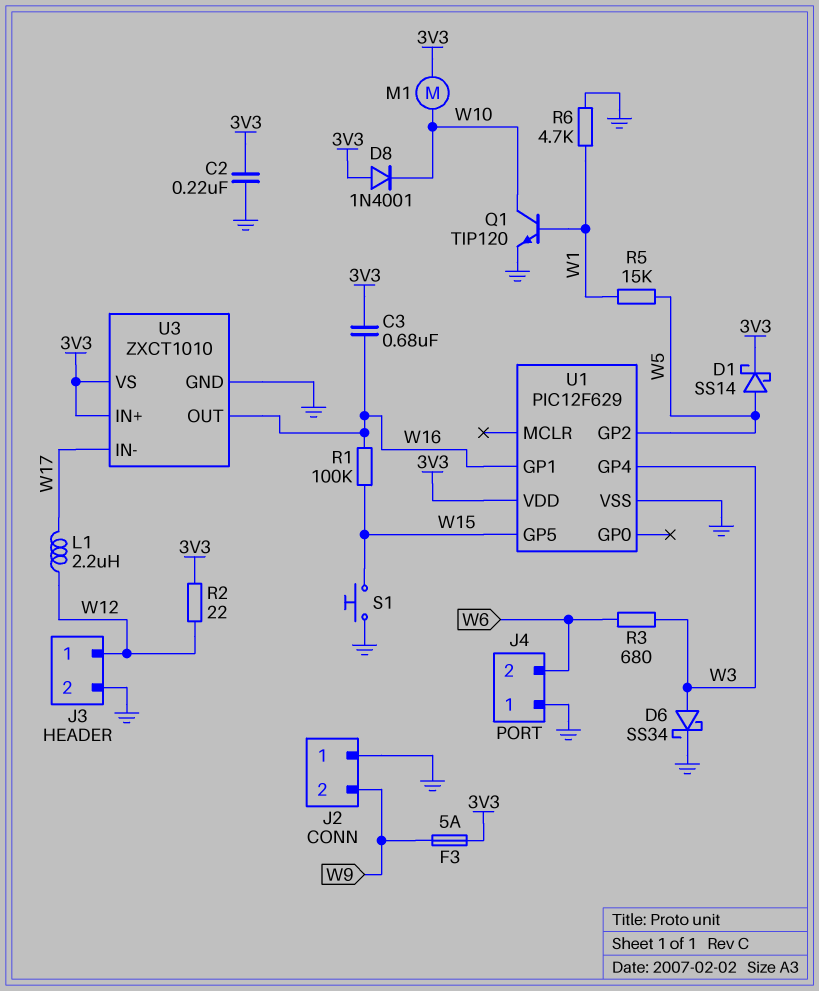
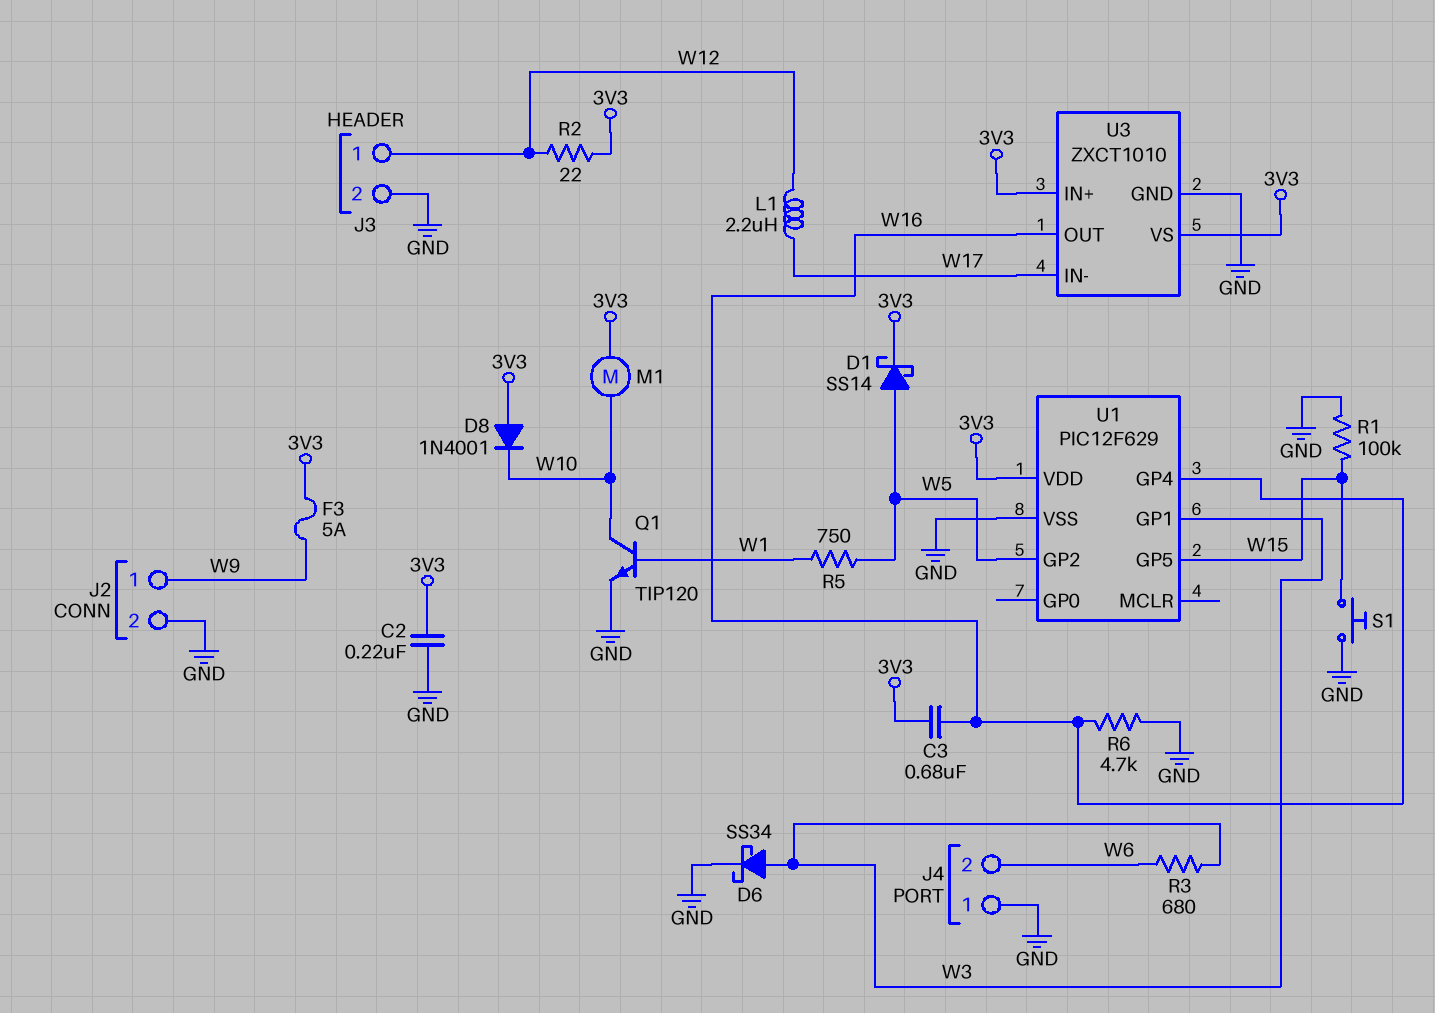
J2 pin 1: GND -> W9
J2 pin 2: W9 -> GND
R1: 100k (W15, W16) -> 100k (GND, W15)
R5: 15k (W1, W5) -> 750 (W1, W5)
R6: 4.7k (GND, W1) -> 4.7k (GND, W16)
U1 pin GP1: W16 -> W3
U1 pin GP4: W3 -> W16

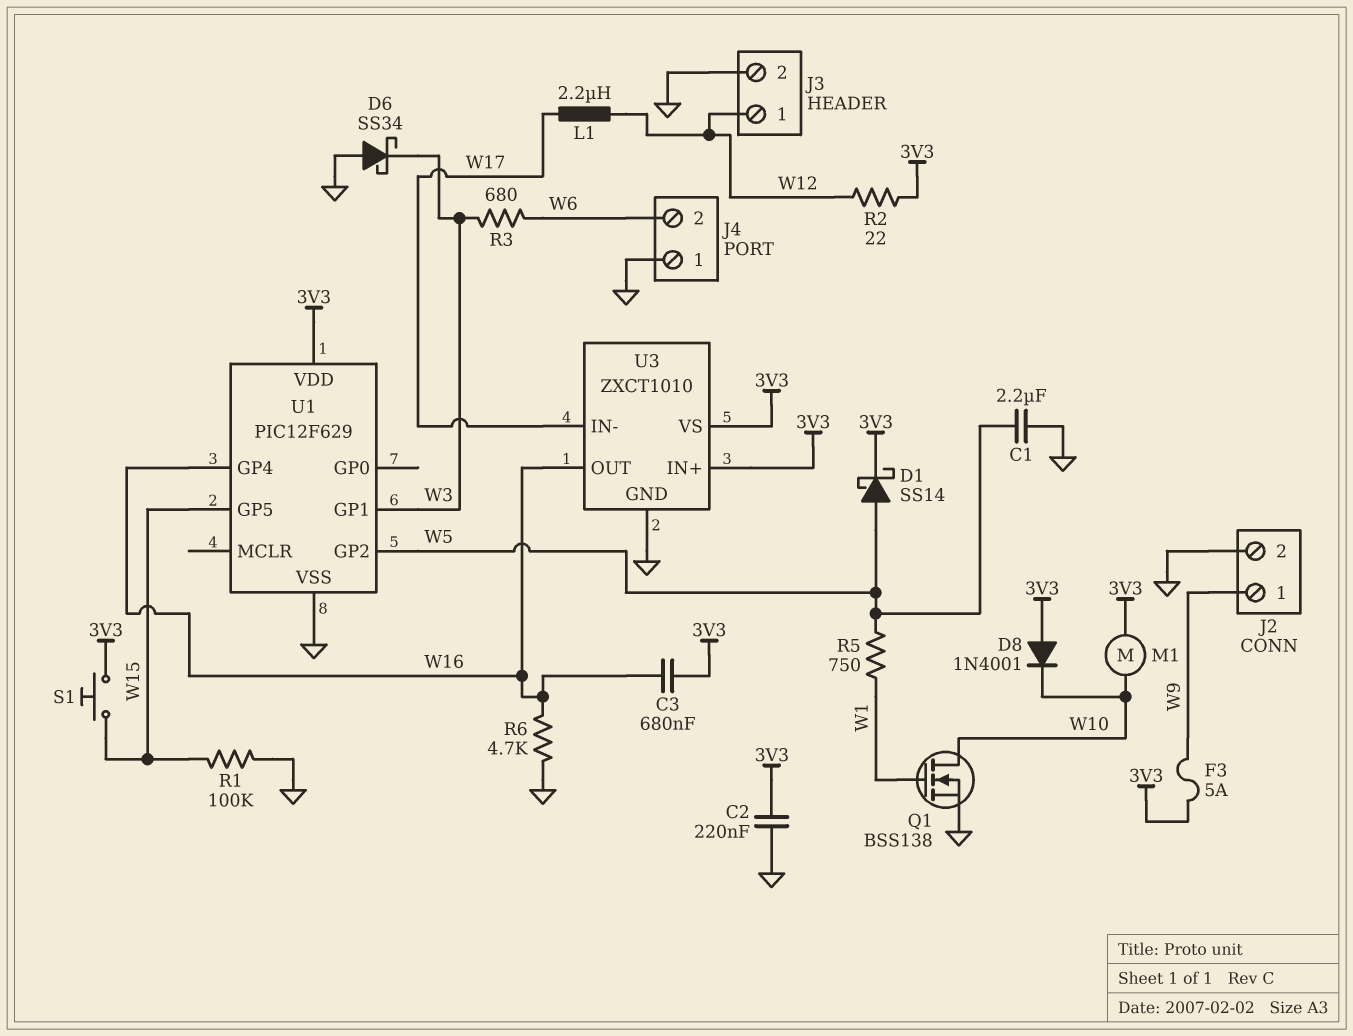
C1: none -> 2.2uF (GND, W5)
D6: schottky SS34 (A W3, K GND) -> schottky SS34 (A GND, K W3)
Q1: NPN TIP120 (B W1, C W10, E GND) -> NMOS BSS138 (G W1, D W10, S GND)
S1: button (GND, W15) -> button (3V3, W15)

